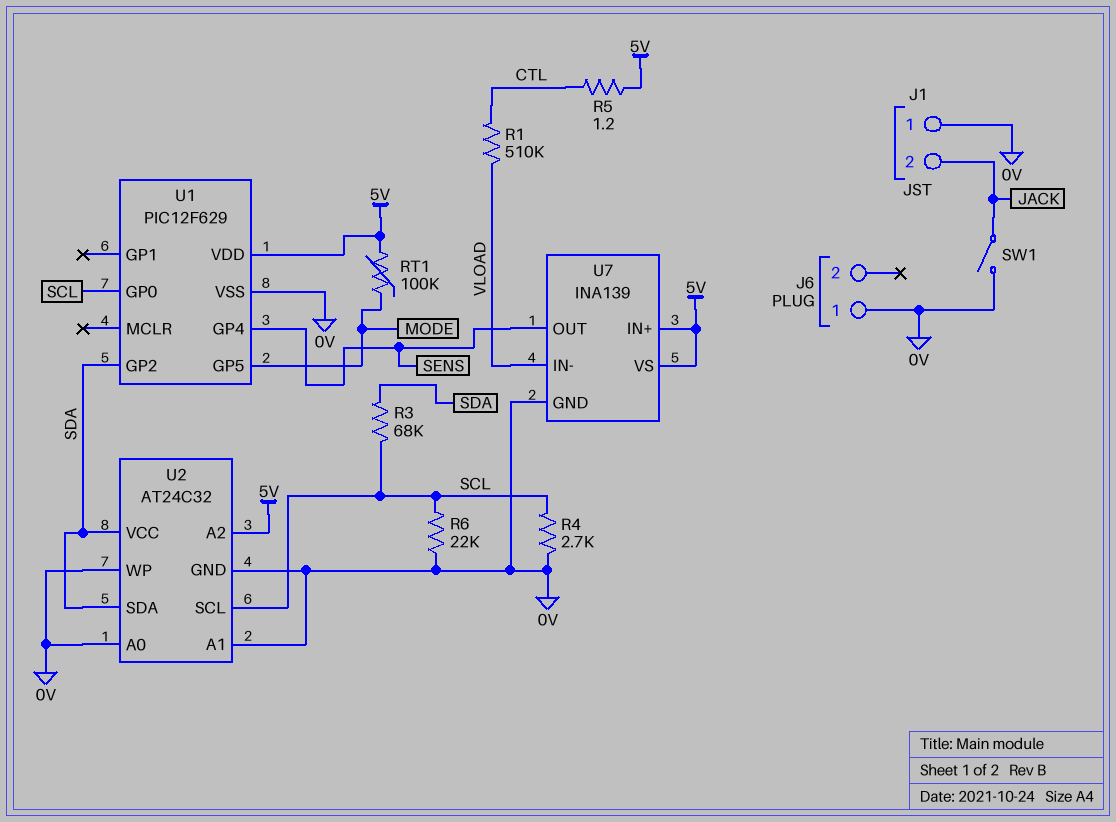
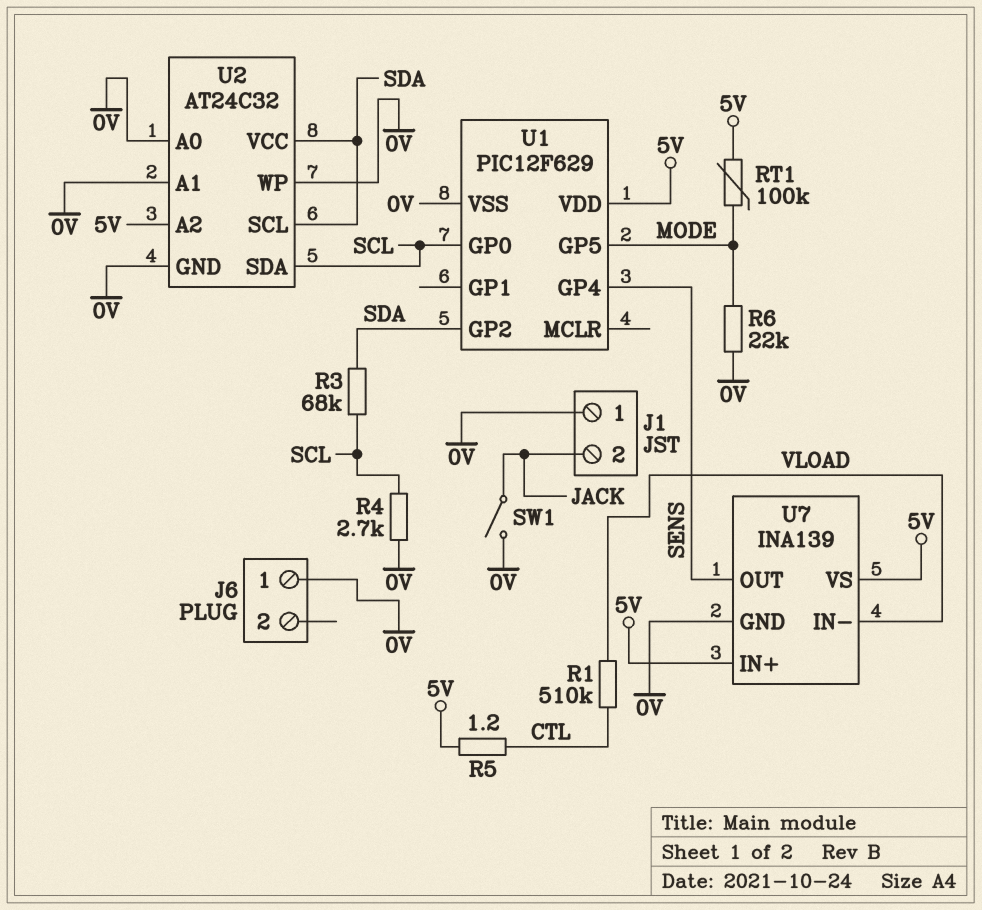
R6: 22k (0V, SCL) -> 22k (0V, MODE)
U2 pin SCL: SCL -> SDA
U2 pin SDA: SDA -> SCL

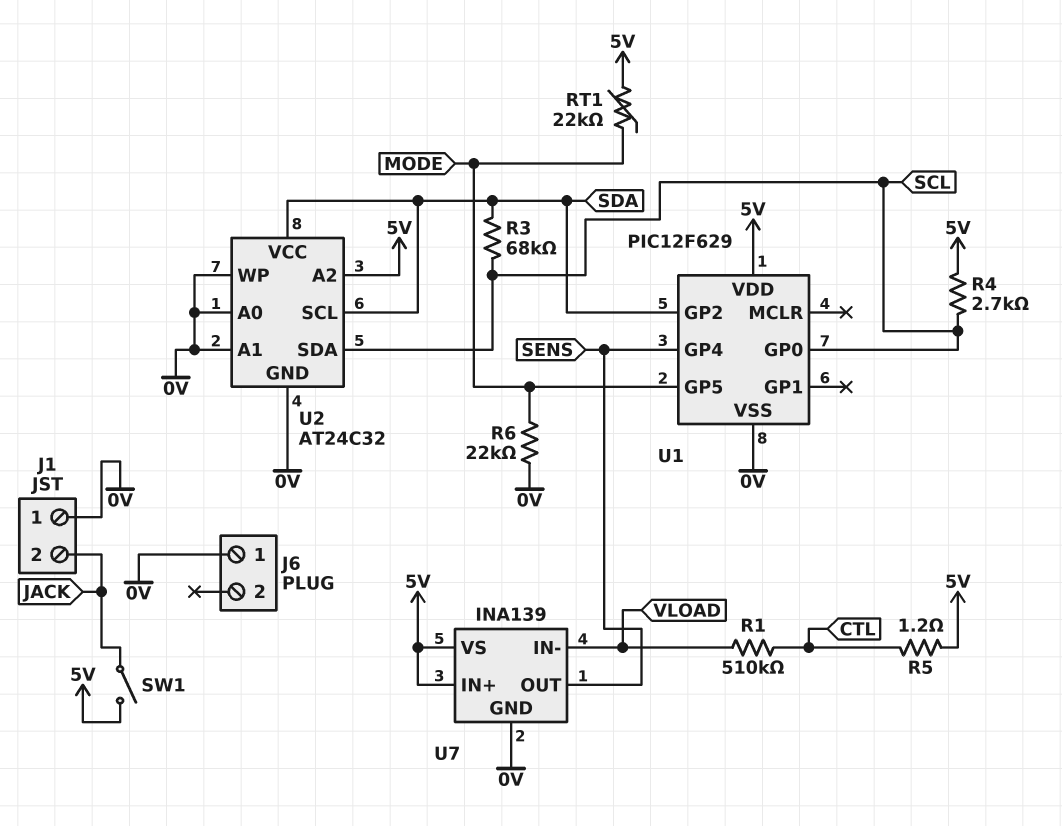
R4: 2.7k (0V, SCL) -> 2.7k (5V, SCL)
RT1: 100k (5V, MODE) -> 22k (5V, MODE)
SW1: switch (0V, JACK) -> switch (5V, JACK)

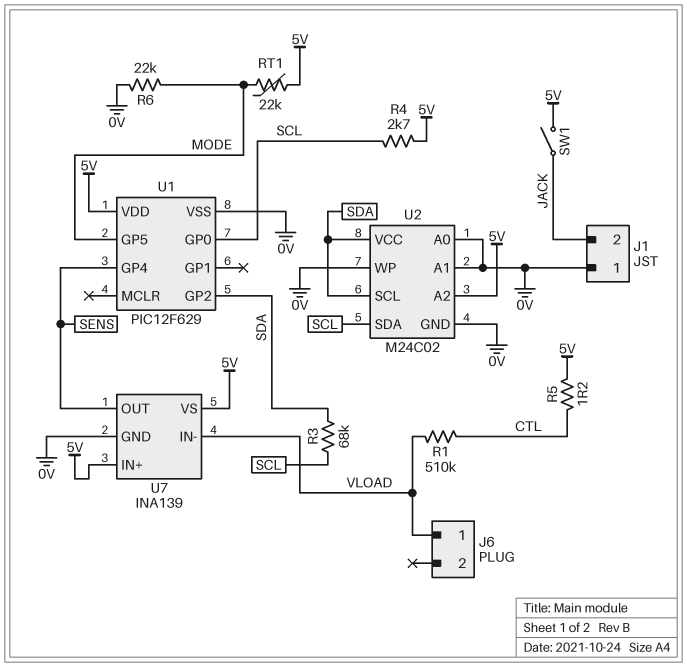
J6 pin 1: 0V -> VLOAD
U2: AT24C32 -> M24C02

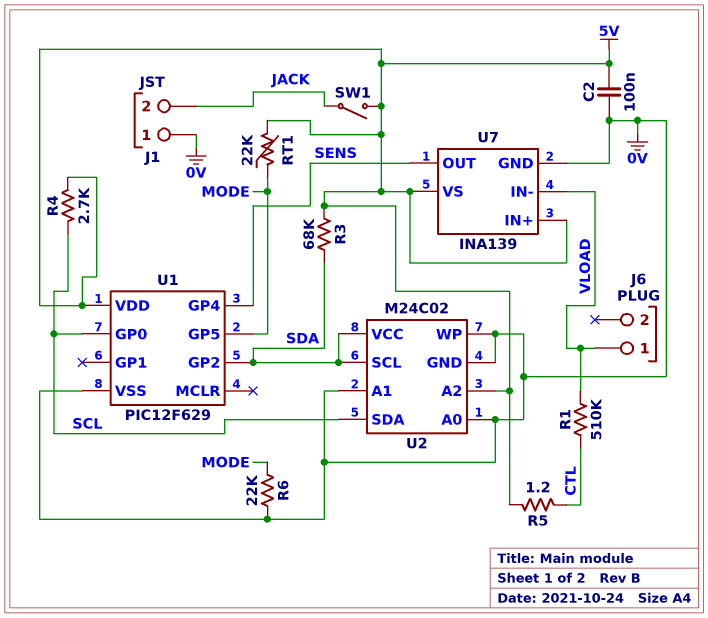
C2: none -> 100nF (0V, 5V)
R3: 68k (SCL, SDA) -> 68k (5V, SDA)

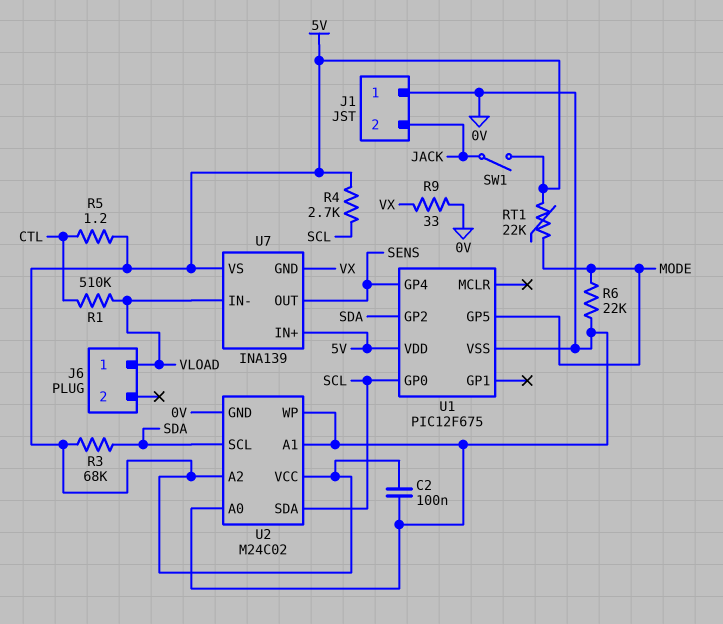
R9: none -> 33 (0V, VX)
U1: PIC12F629 -> PIC12F675
U2 pin VCC: SDA -> 5V
U7 pin GND: 0V -> VX

